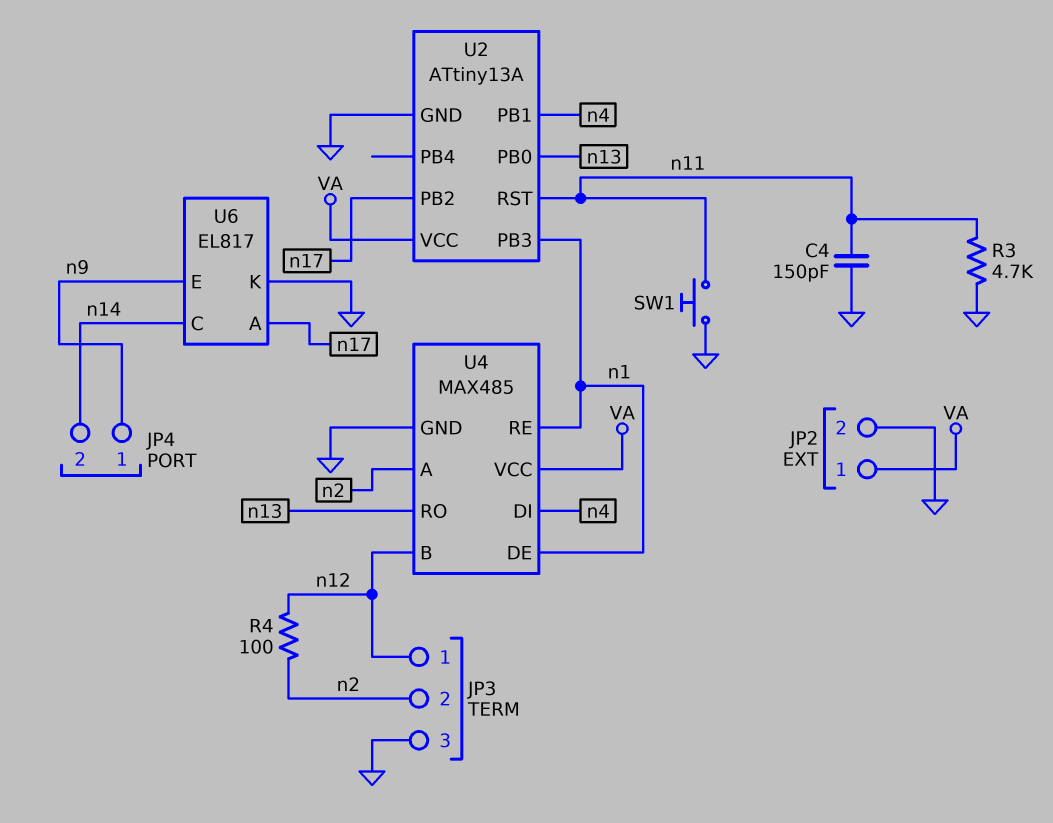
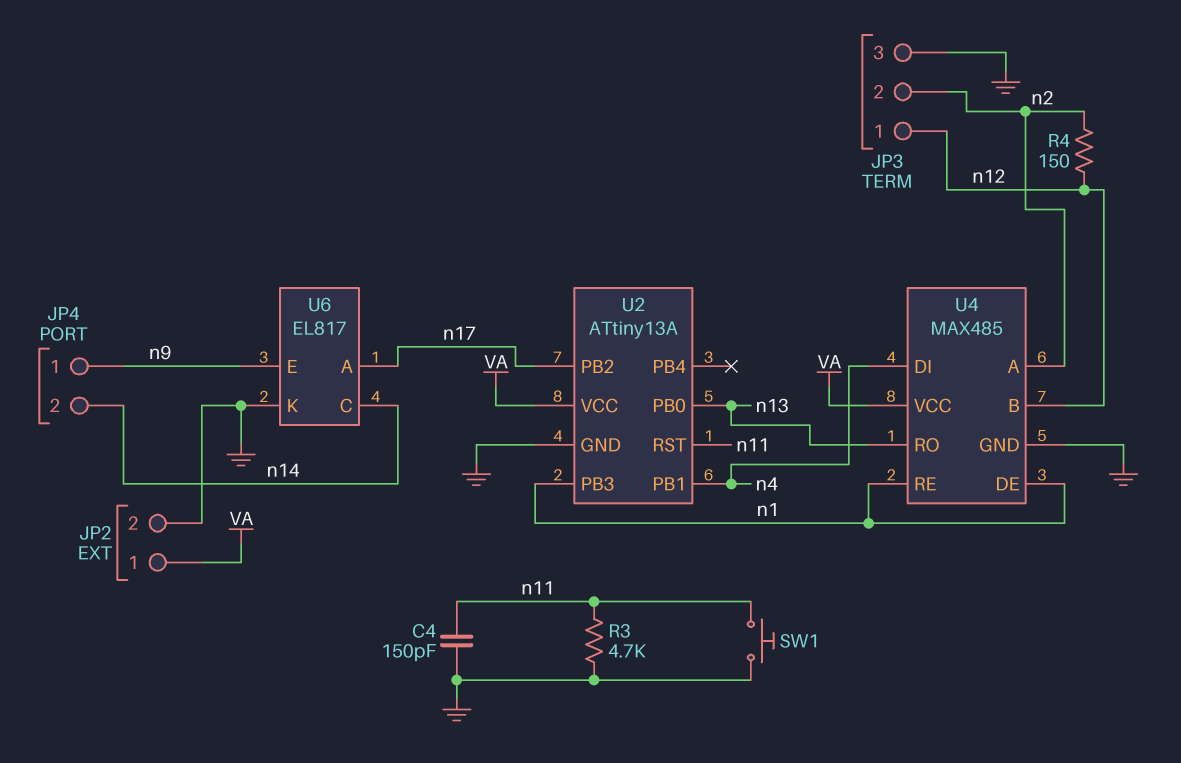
R4: 100 (n2, n12) -> 150 (n2, n12)

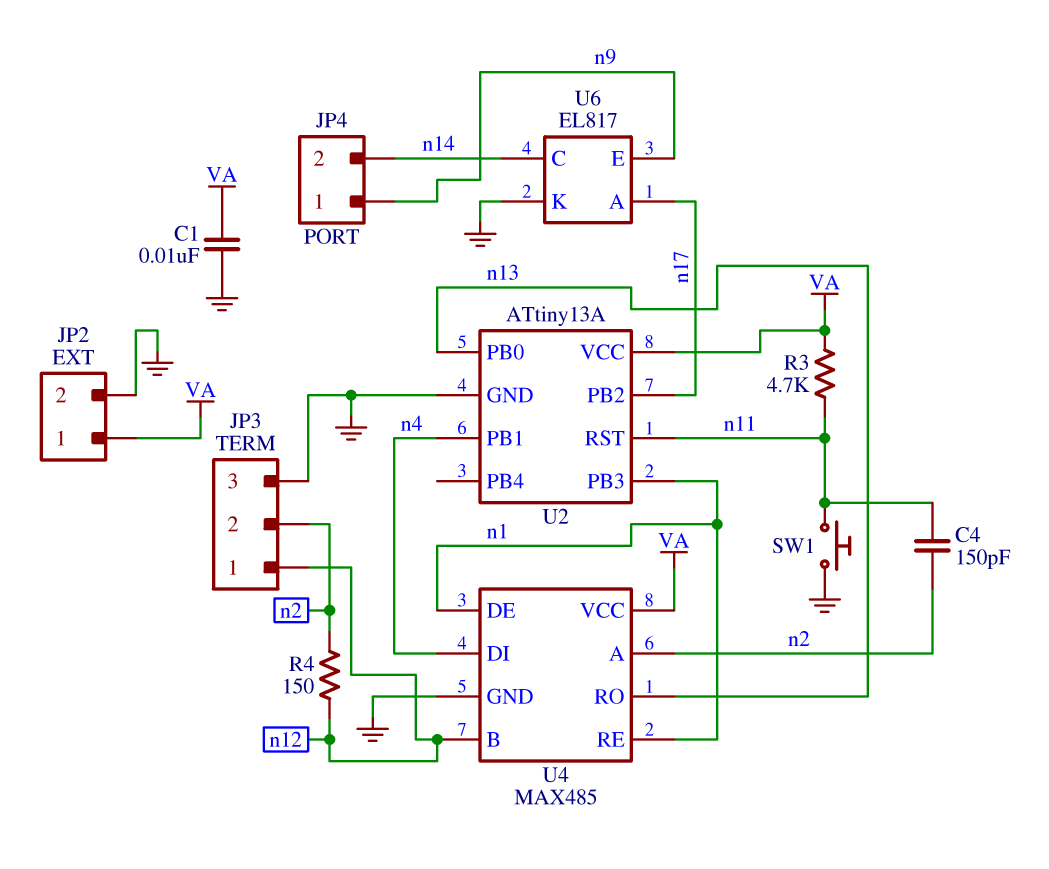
C1: none -> 10nF (GND, VA)
C4: 150pF (GND, n11) -> 150pF (n2, n11)
R3: 4.7k (GND, n11) -> 4.7k (VA, n11)

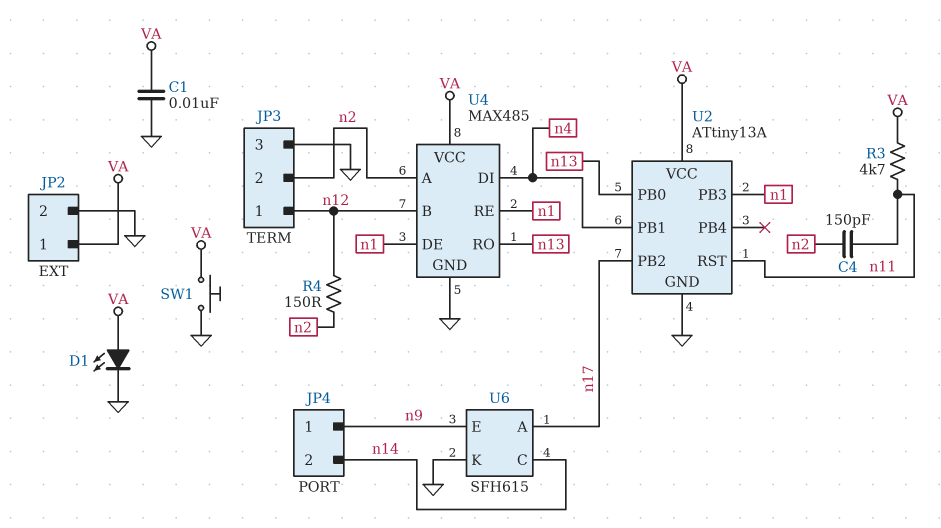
D1: none -> LED (A VA, K GND)
SW1: button (GND, n11) -> button (GND, VA)
U6: EL817 -> SFH615

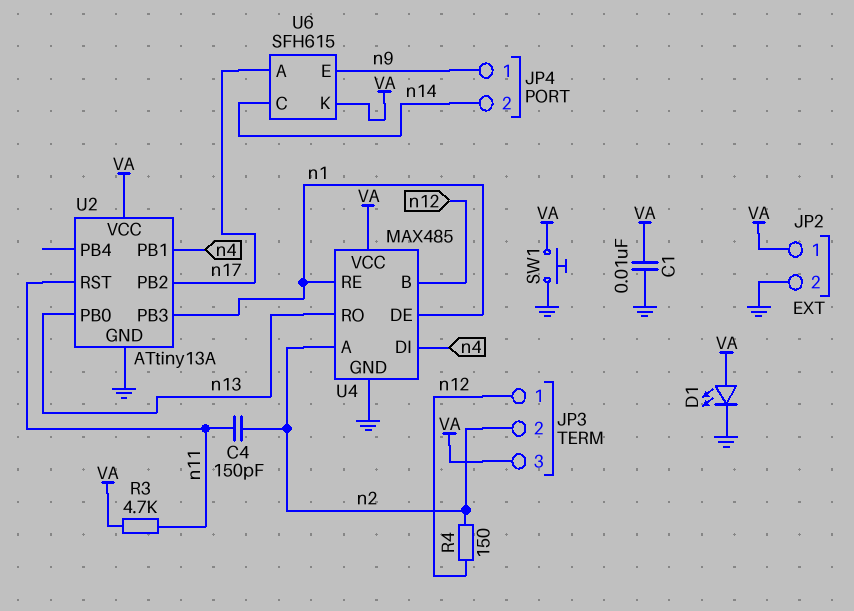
JP3 pin 3: GND -> VA
U6 pin K: GND -> VA

